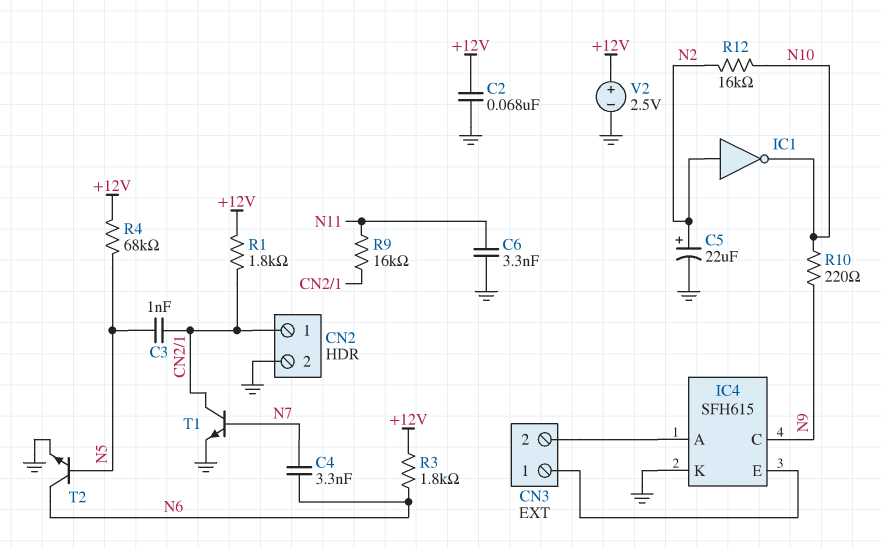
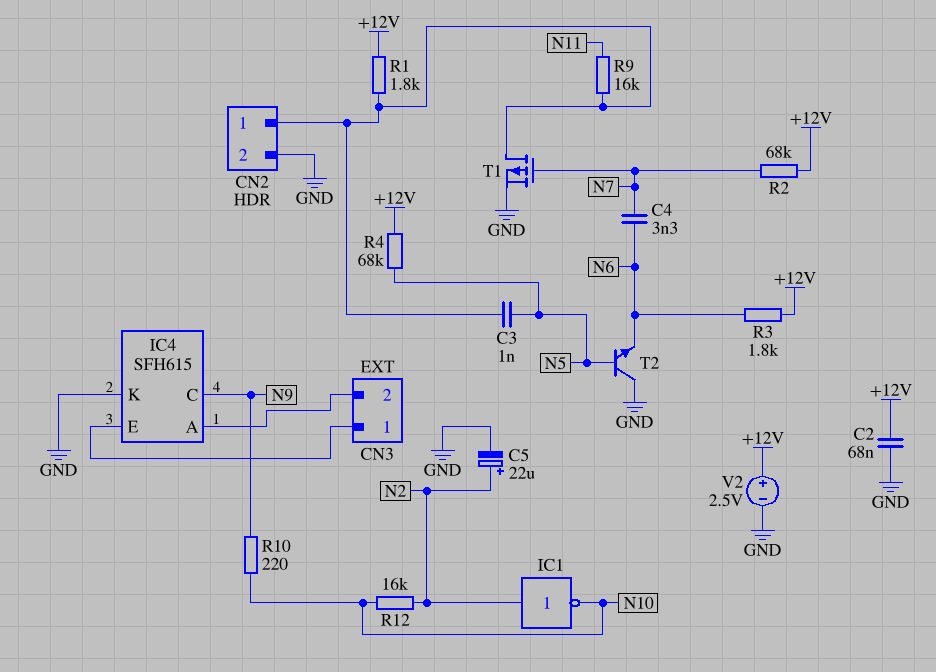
C6: 3.3nF (GND, N11) -> none
R2: none -> 68k (+12V, N7)
T1: NPN (B N7, C CN2/1, E GND) -> PMOS (G N7, D CN2/1, S GND)
T2: NPN (B N5, C N6, E GND) -> NPN (B N5, C GND, E N6)

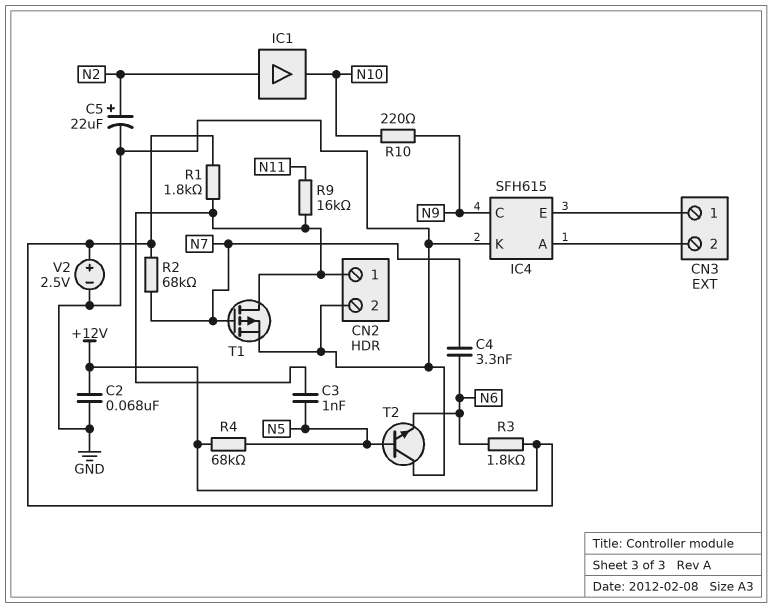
IC1: NOT (in N2, out N10) -> buffer (in N2, out N10)
R12: 16k (N2, N10) -> none

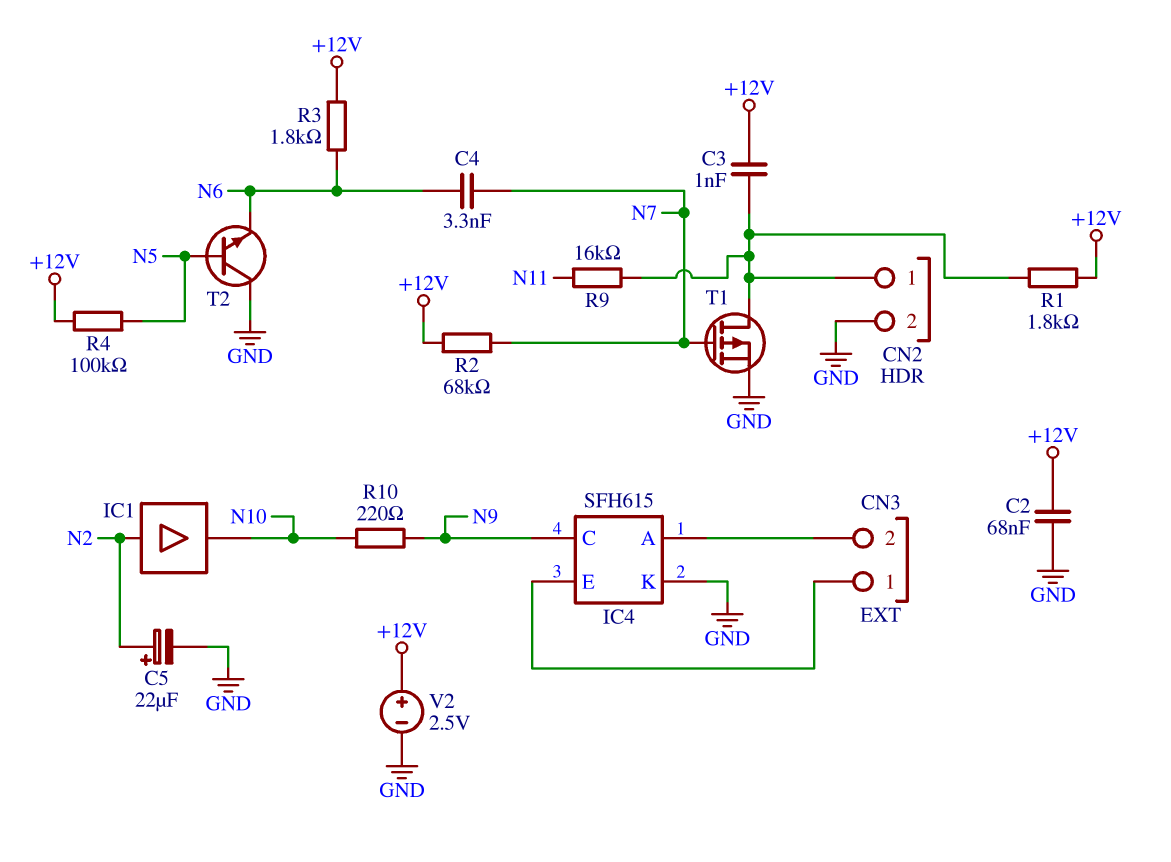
C3: 1nF (CN2/1, N5) -> 1nF (+12V, CN2/1)
R4: 68k (+12V, N5) -> 100k (+12V, N5)

